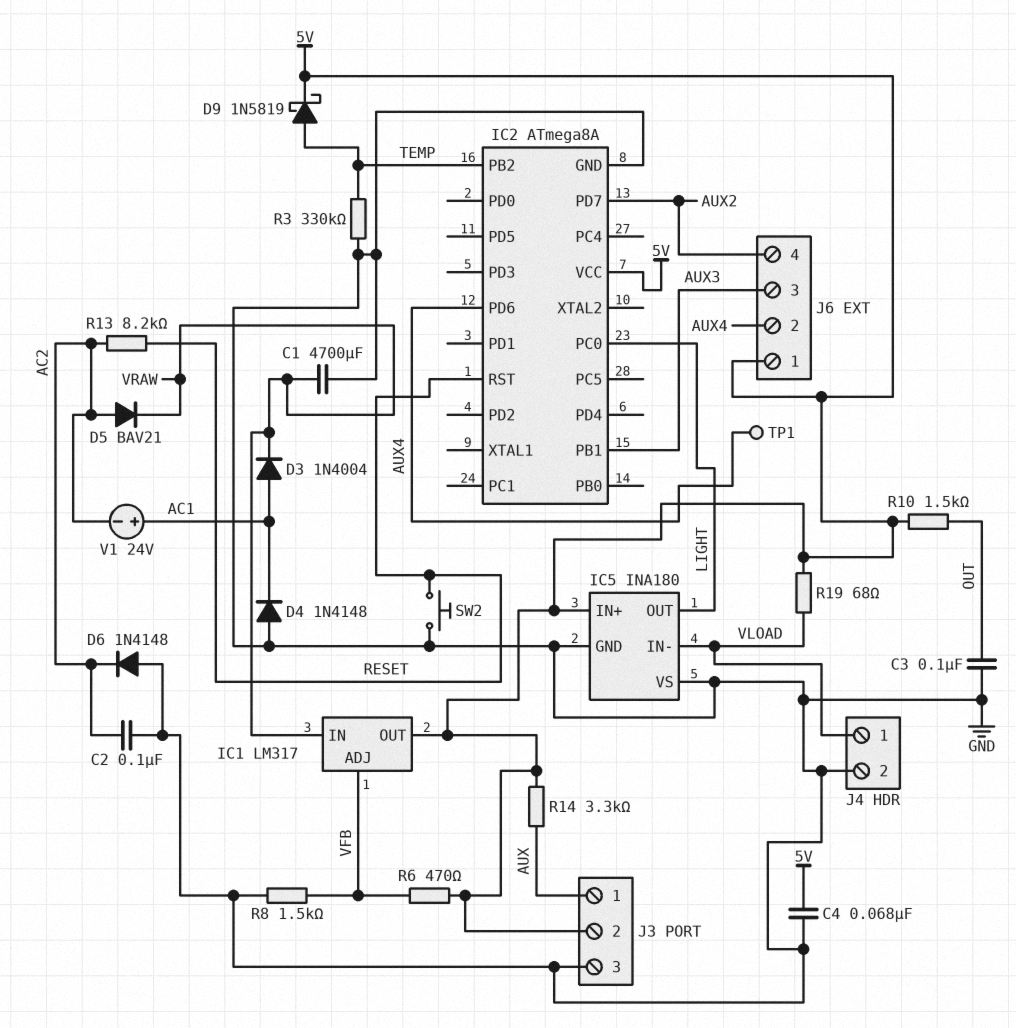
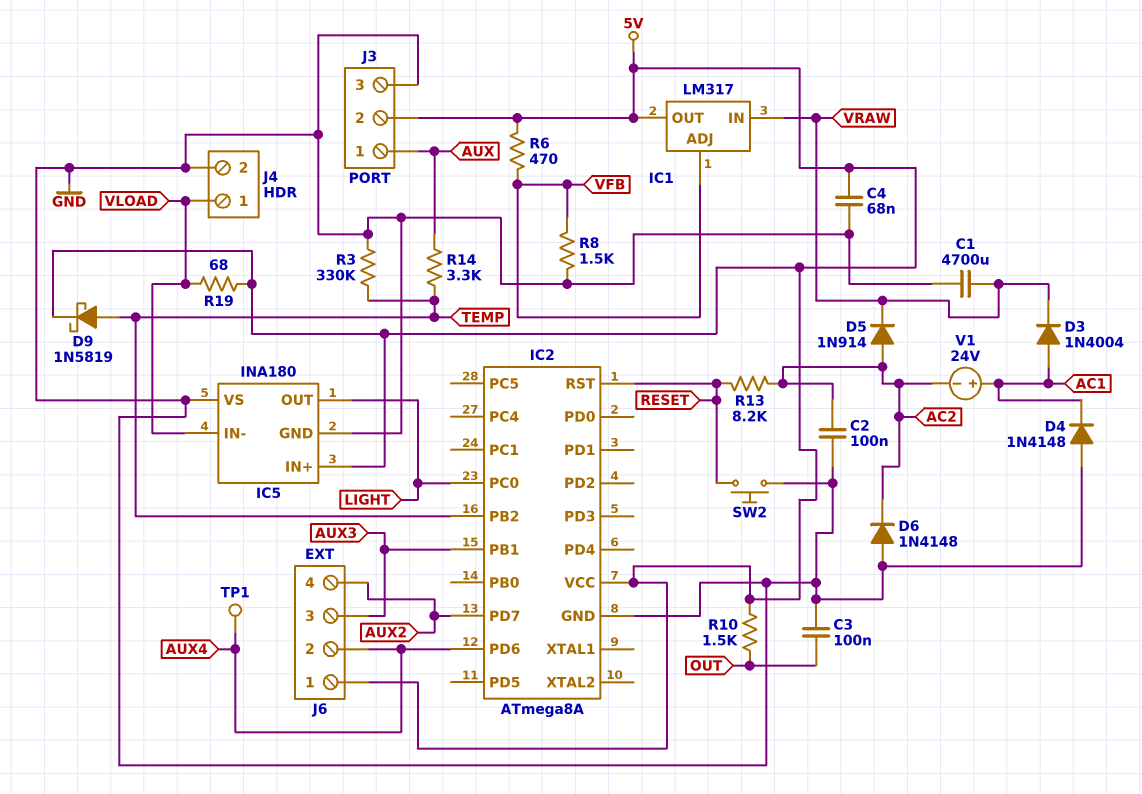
D5: diode BAV21 (A AC2, K VRAW) -> diode 1N914 (A AC2, K VRAW)
R14: 3.3k (5V, AUX) -> 3.3k (AUX, TEMP)

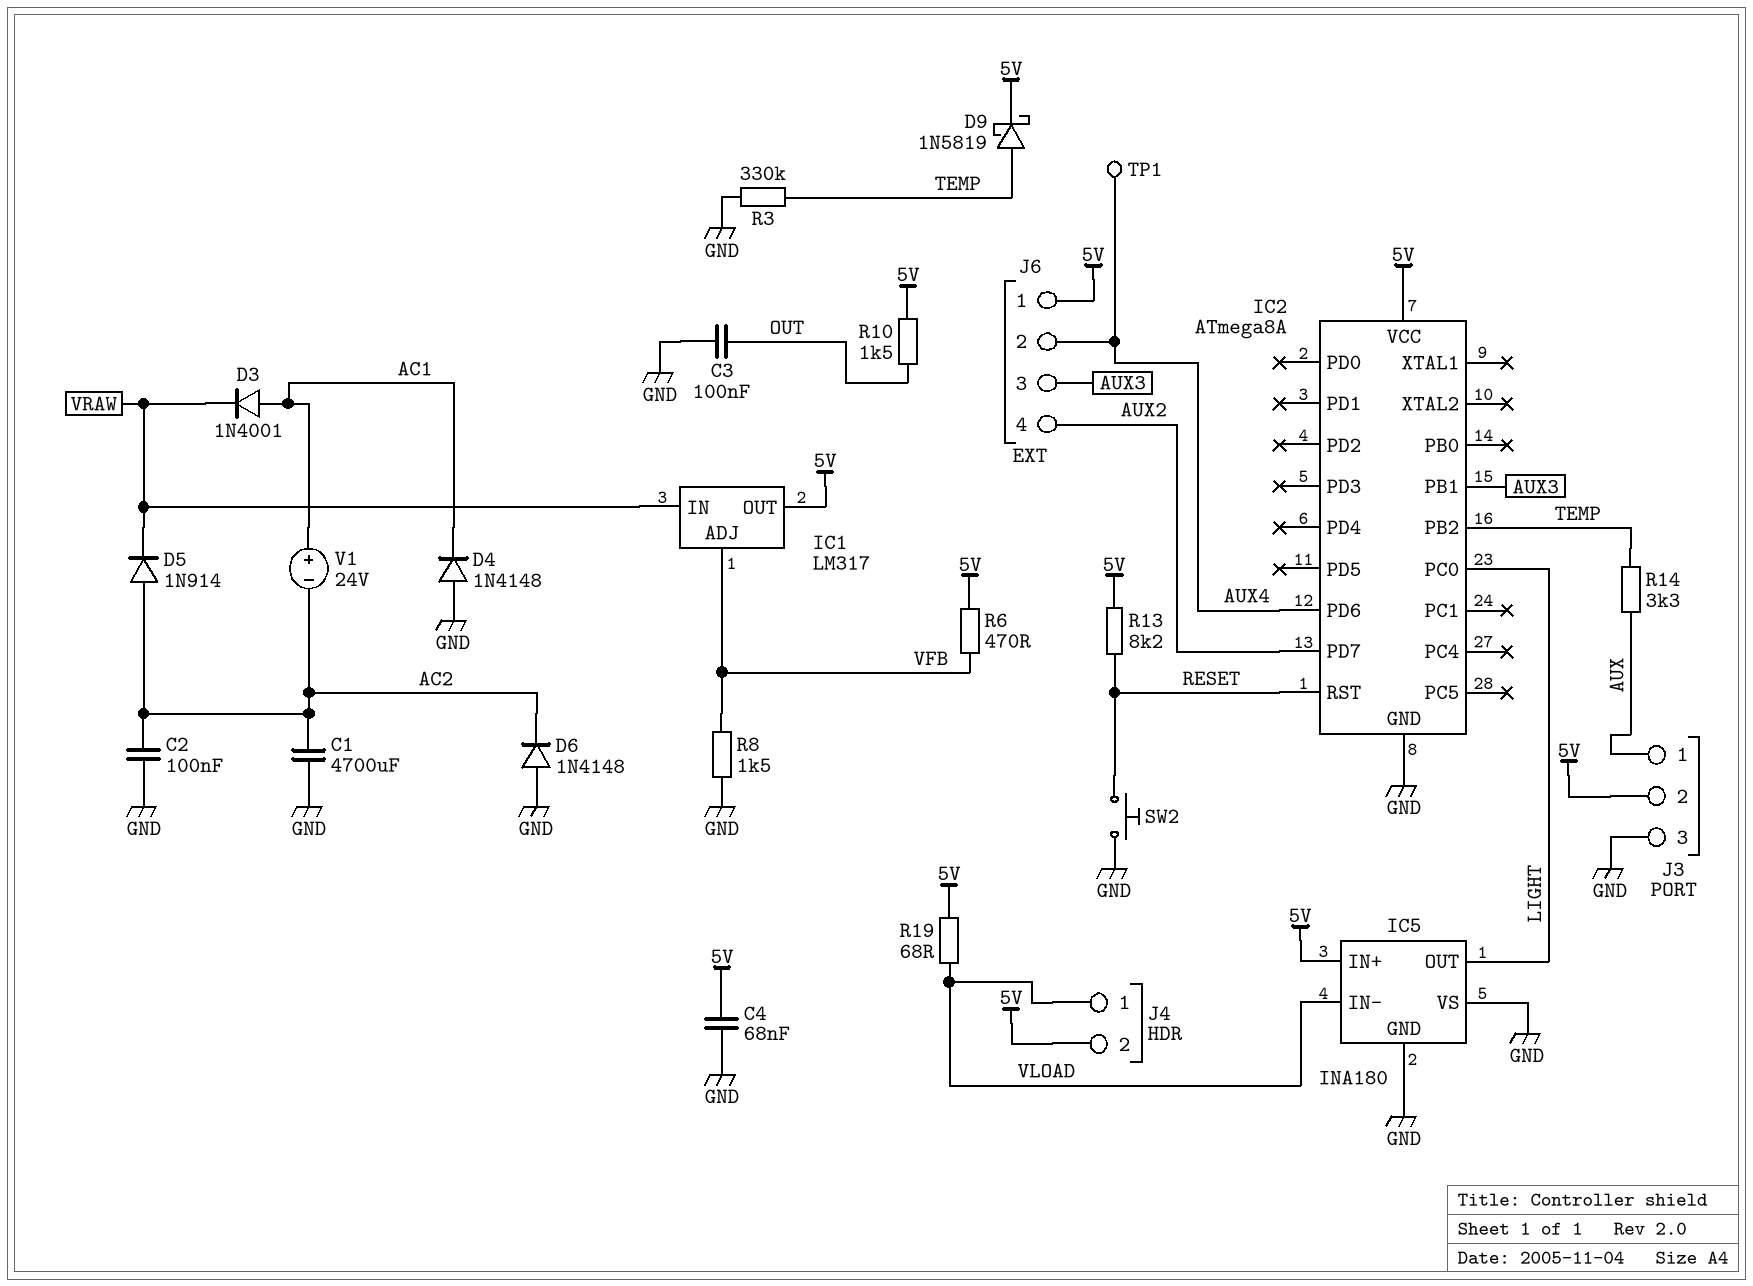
C1: 4700uF (GND, VRAW) -> 4700uF (AC2, GND)
D3: diode 1N4004 (A AC1, K VRAW) -> diode 1N4001 (A AC1, K VRAW)
J4 pin 2: GND -> 5V
R13: 8.2k (AC2, RESET) -> 8.2k (5V, RESET)

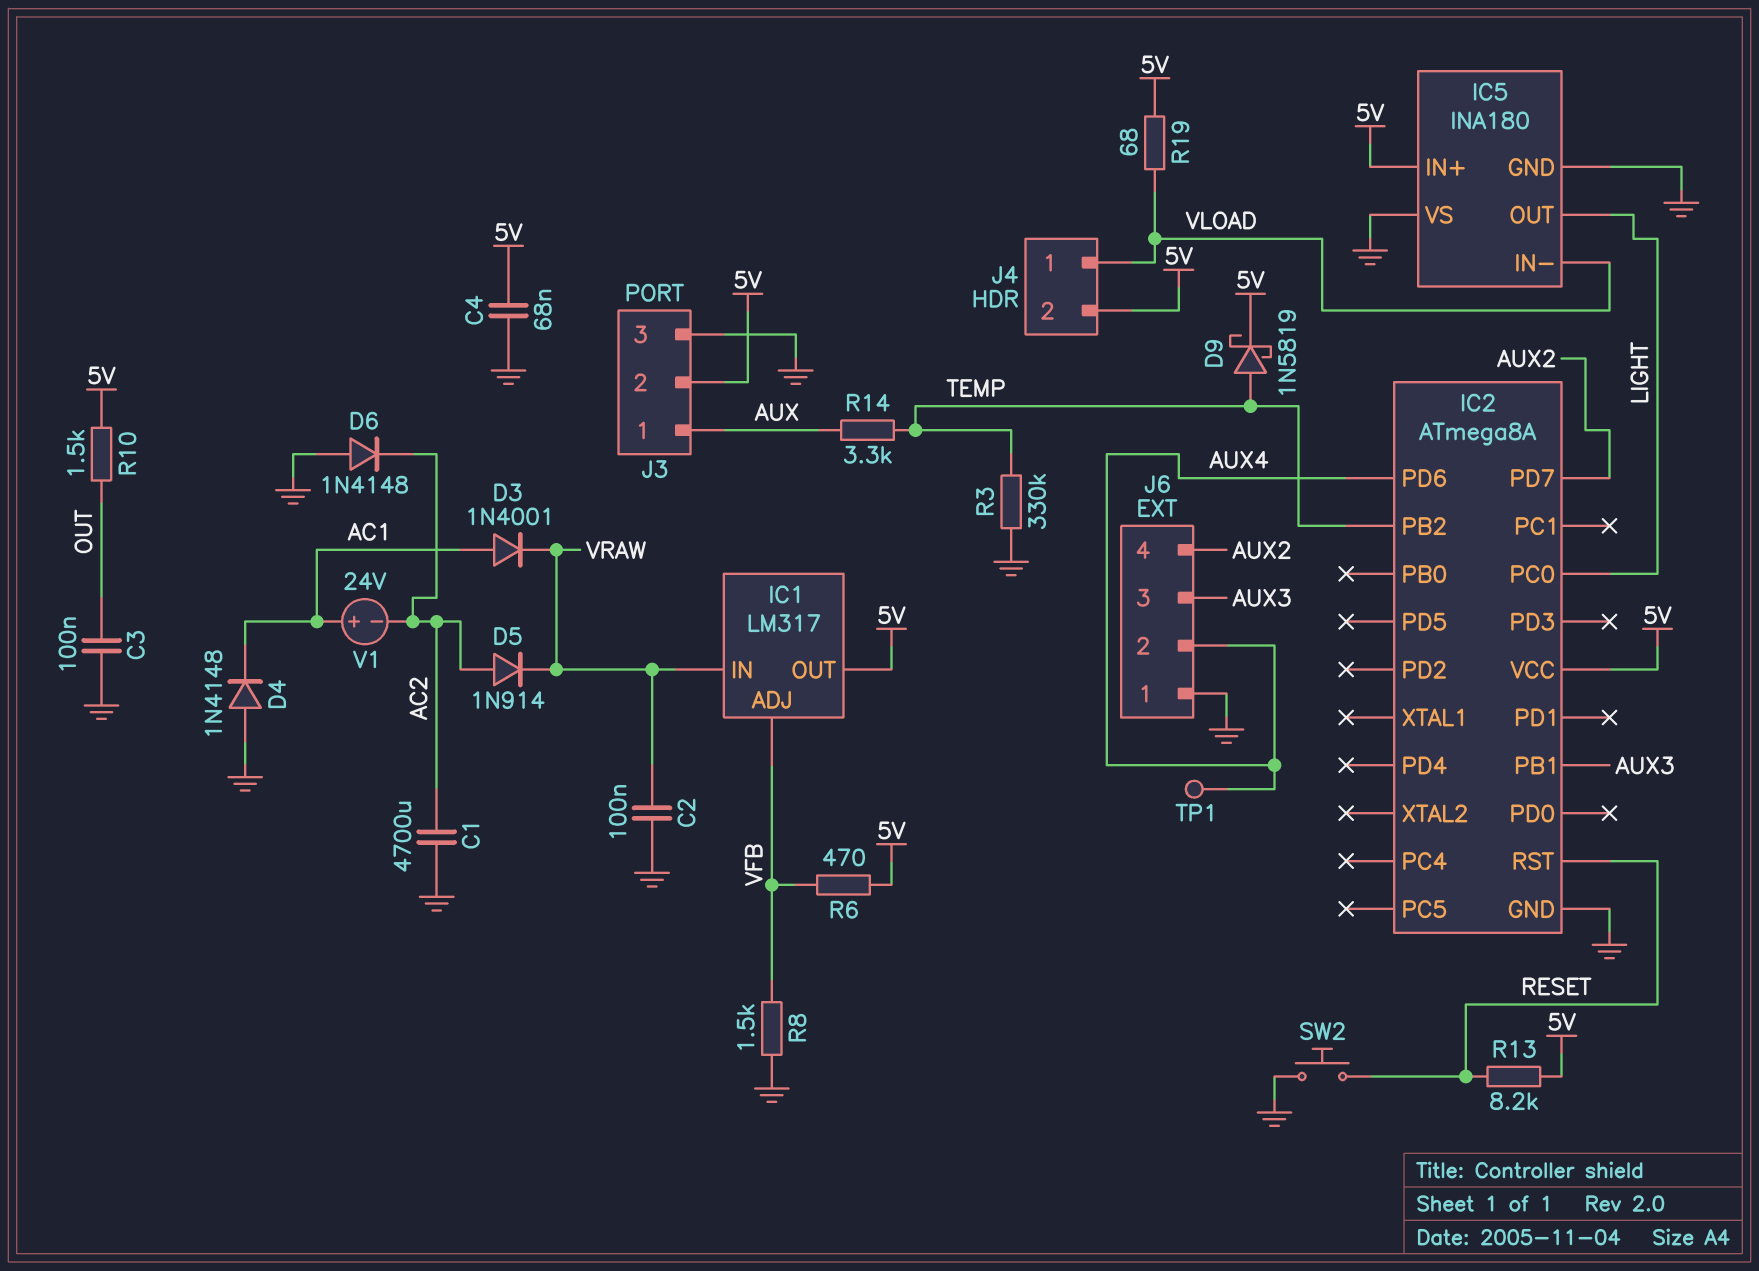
C2: 100nF (AC2, GND) -> 100nF (GND, VRAW)
J6 pin 1: 5V -> GND

